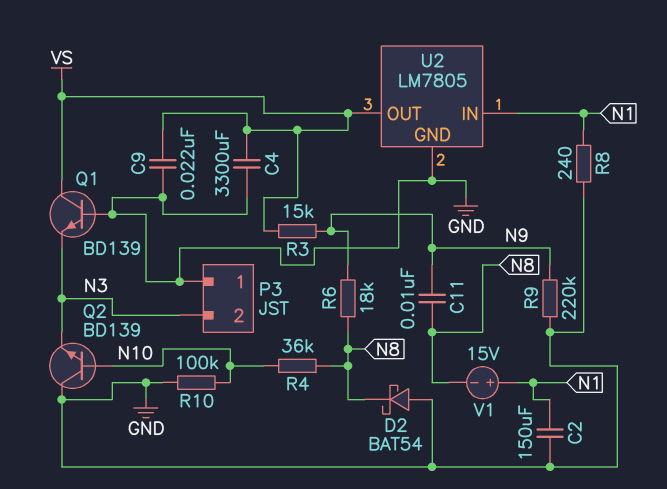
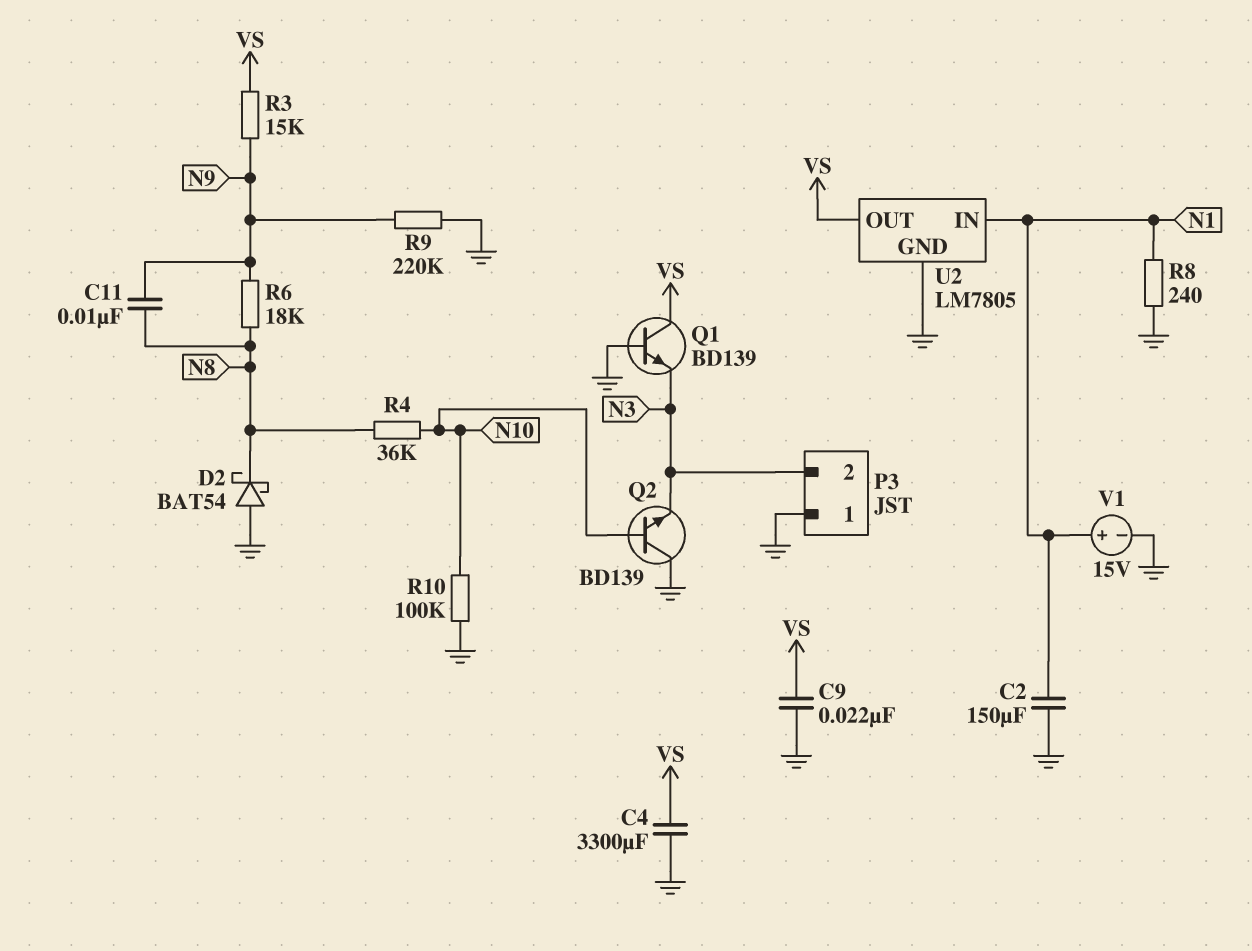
V1: 15V (plus N1, minus N8) -> 15V (plus N1, minus GND)

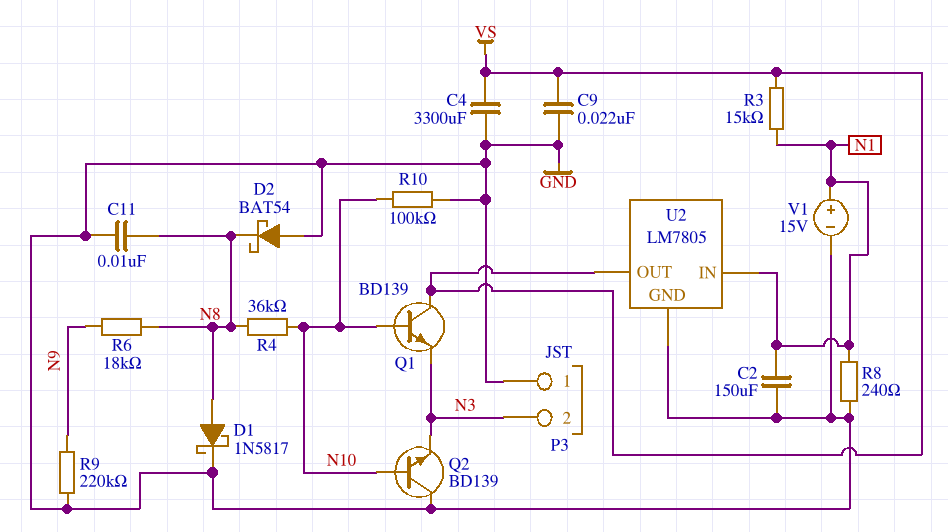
C11: 10nF (N8, N9) -> 10nF (GND, N8)
D1: none -> schottky 1N5817 (A N8, K GND)
Q1: NPN BD139 (B GND, C VS, E N3) -> NPN BD139 (B N10, C VS, E N3)
R3: 15k (N9, VS) -> 15k (N1, VS)

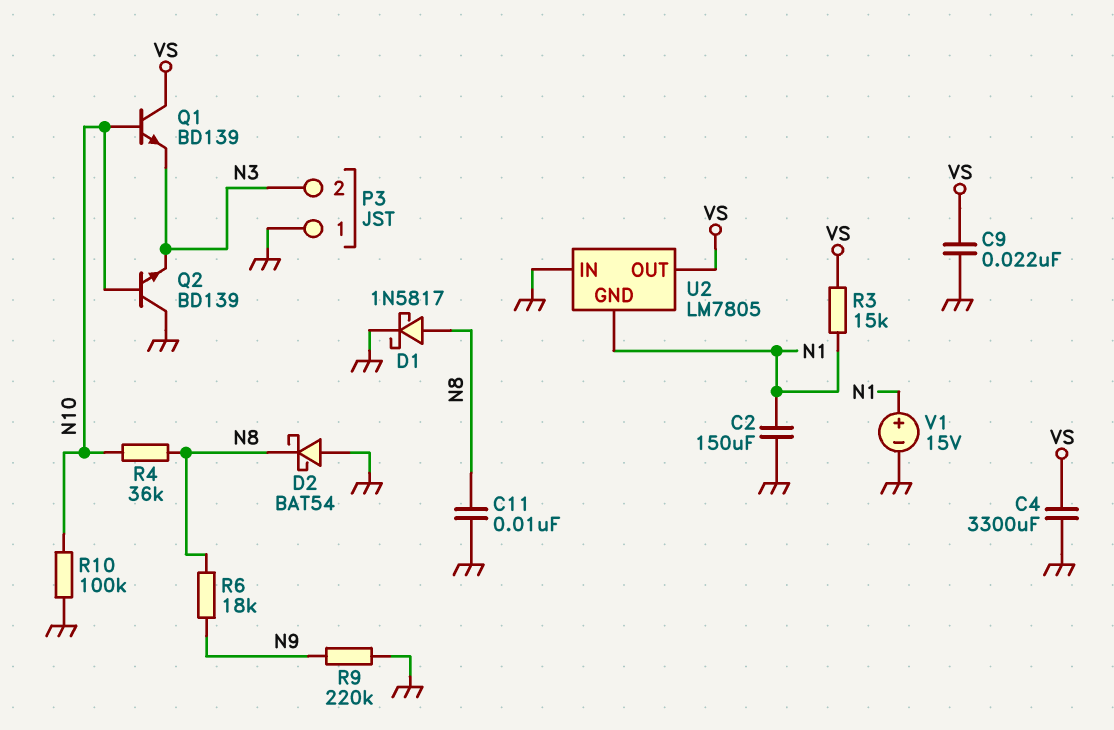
R8: 240 (GND, N1) -> none
U2 pin GND: GND -> N1
U2 pin IN: N1 -> GND

